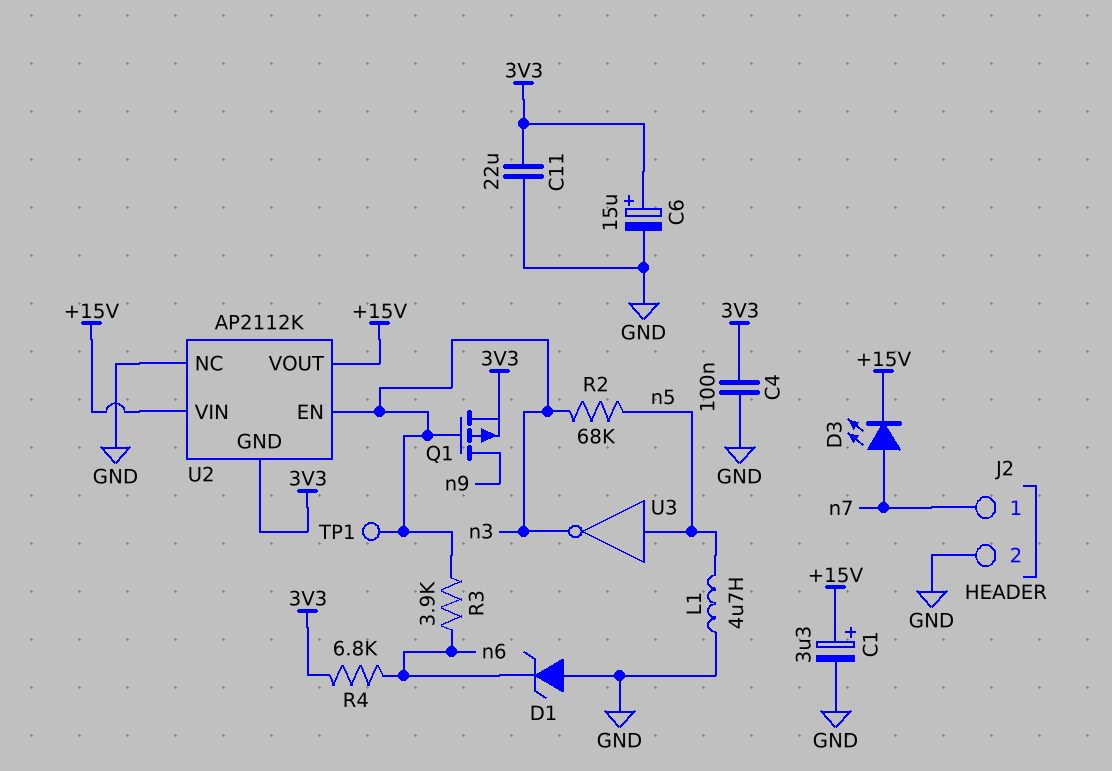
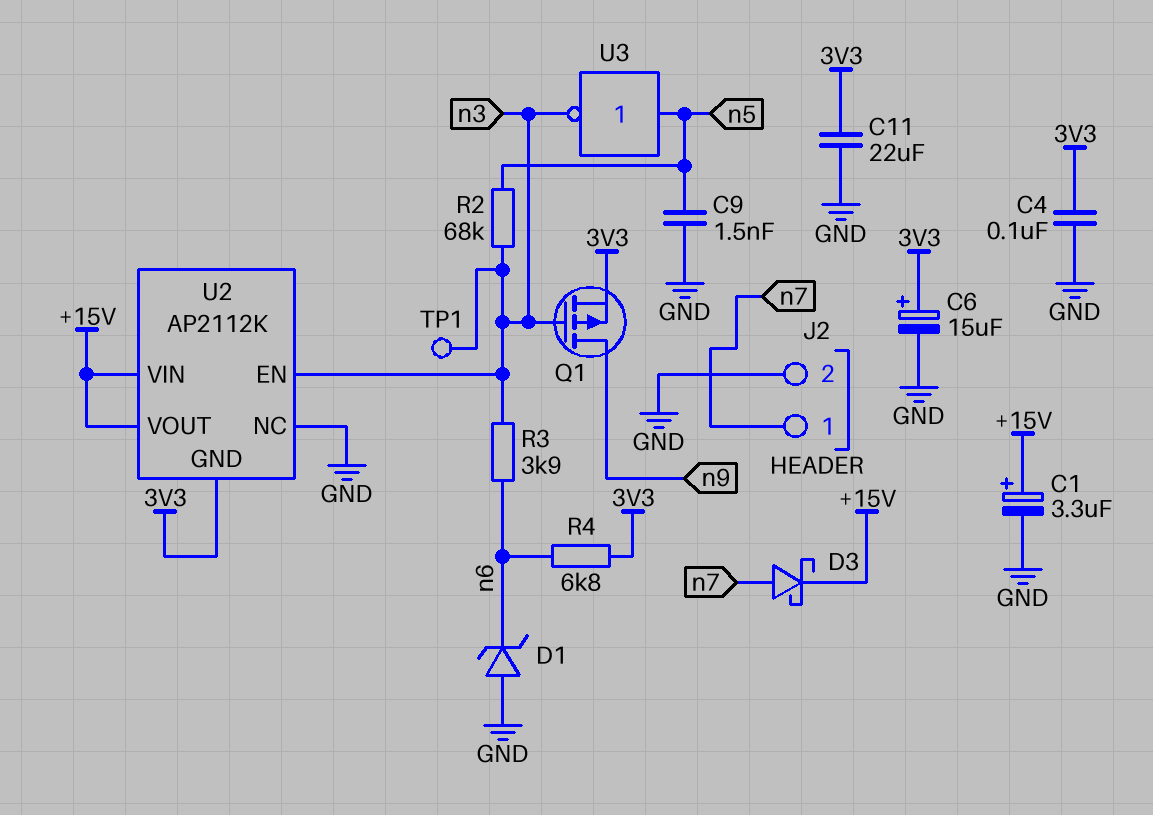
C9: none -> 1.5nF (GND, n5)
D3: LED (A n7, K +15V) -> schottky (A n7, K +15V)
L1: 4.7uH (GND, n5) -> none

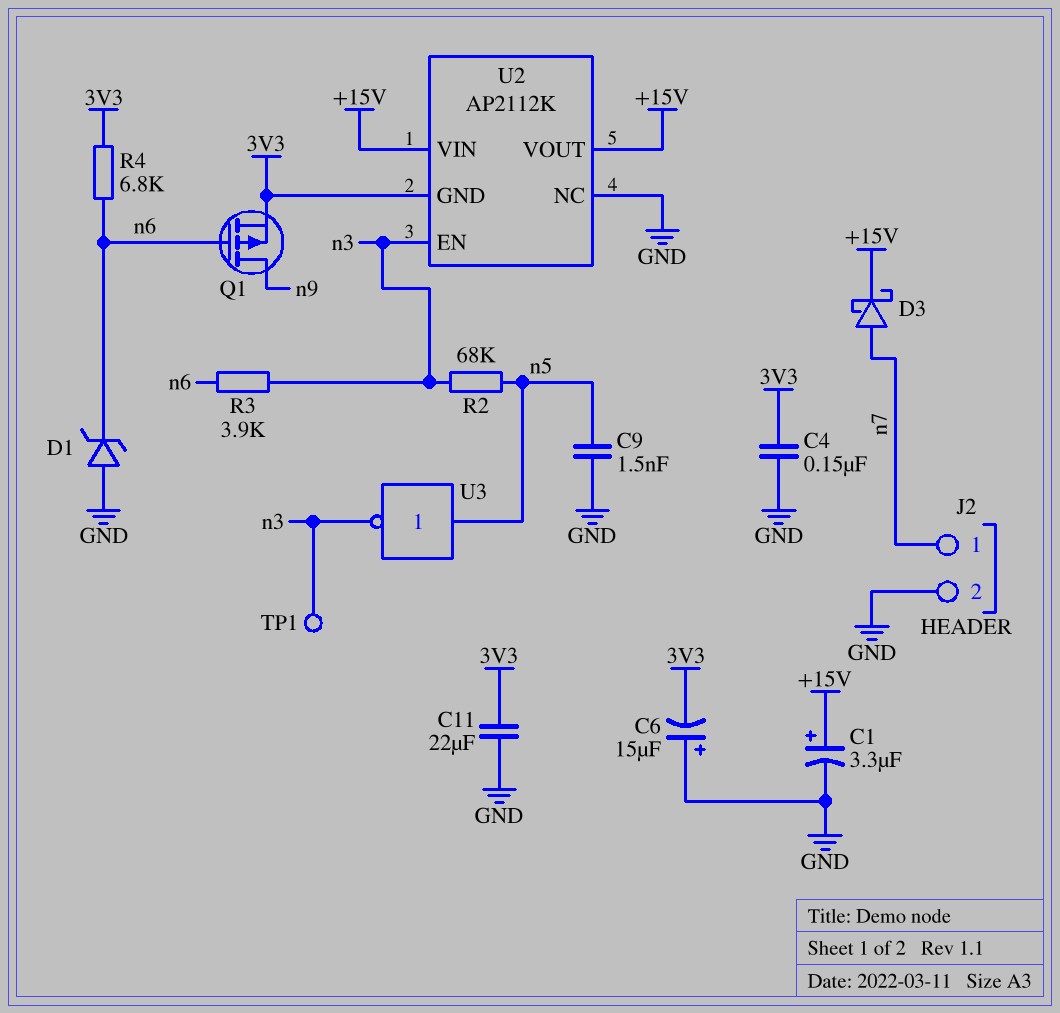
C4: 100nF (3V3, GND) -> 150nF (3V3, GND)
C6: 15uF (plus 3V3, minus GND) -> 15uF (plus GND, minus 3V3)
Q1: PMOS (G n3, D n9, S 3V3) -> PMOS (G n6, D n9, S 3V3)

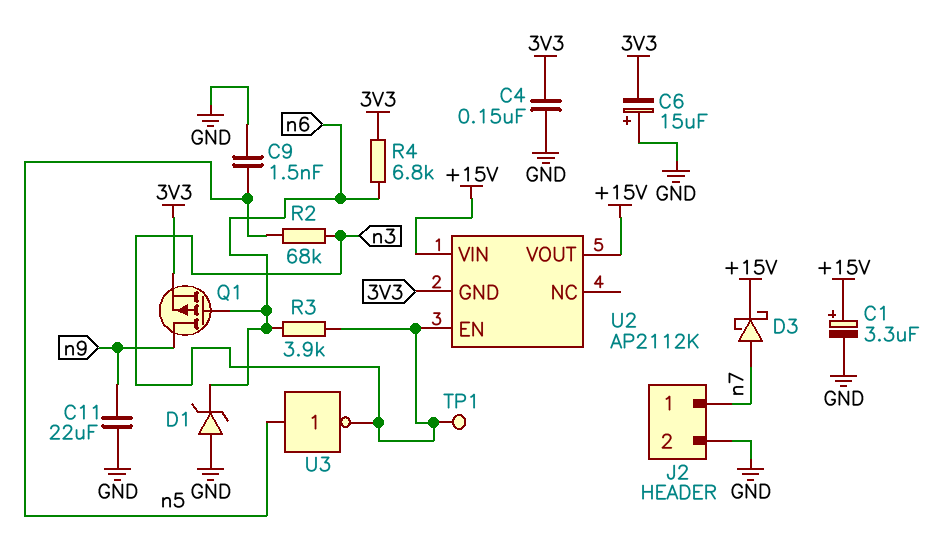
C11: 22uF (3V3, GND) -> 22uF (GND, n9)
U2 pin NC: GND -> none

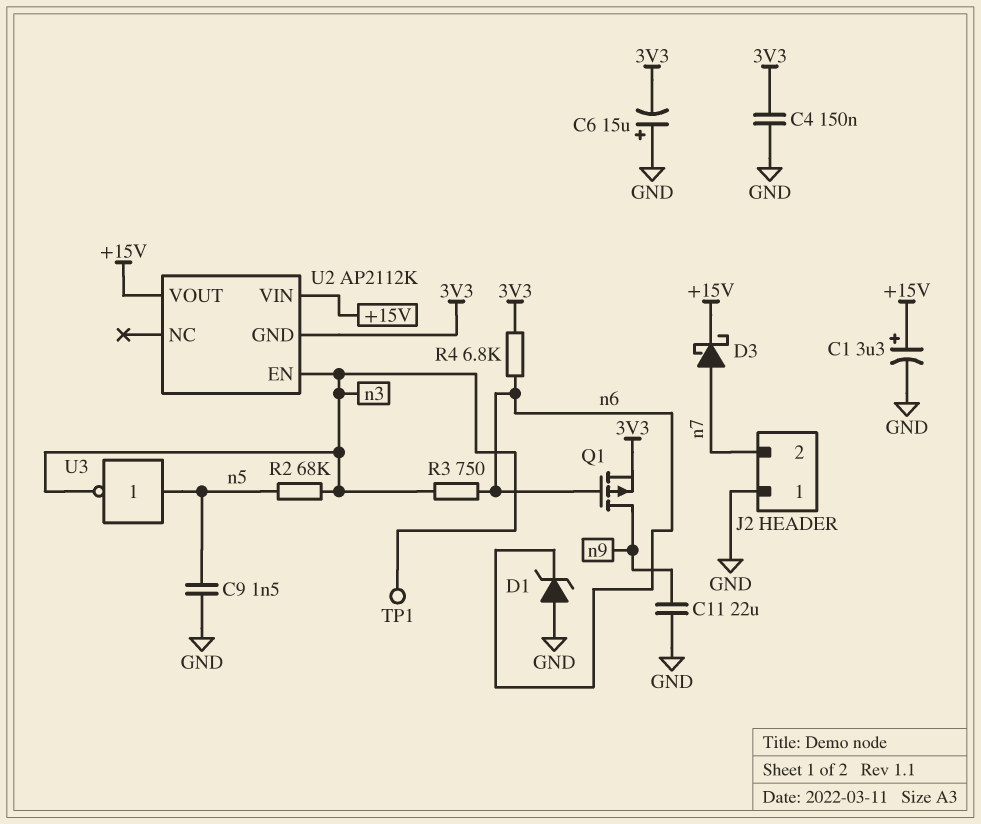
J2 pin 1: n7 -> GND
J2 pin 2: GND -> n7
R3: 3.9k (n3, n6) -> 750 (n3, n6)

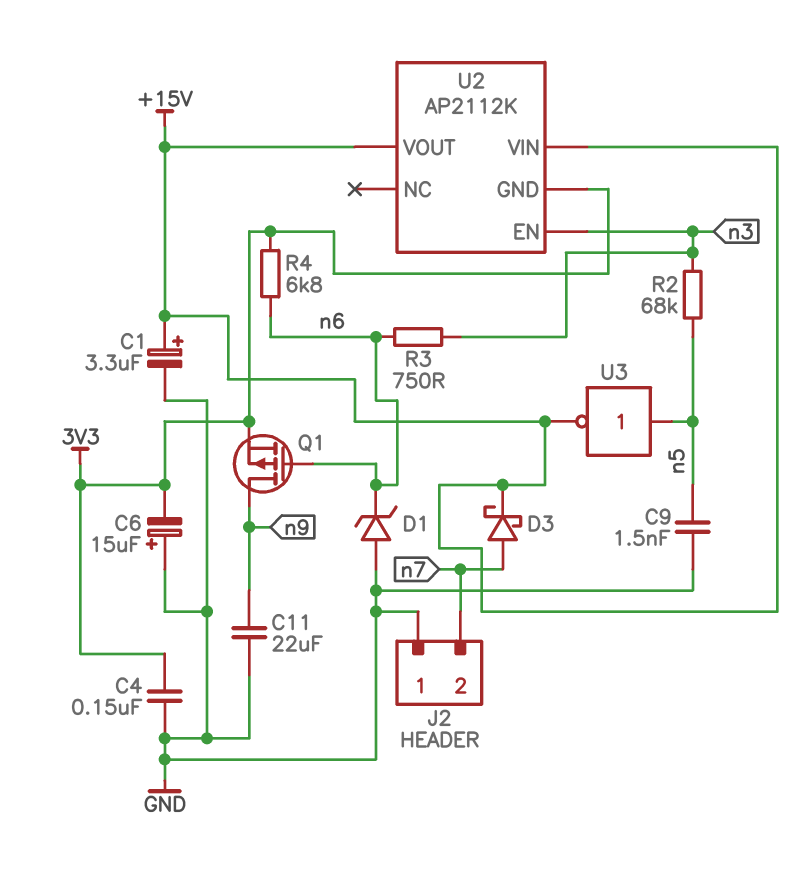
TP1: test point (n3) -> none
U3: NOT (in n5, out n3) -> NOT (in n5, out +15V)

